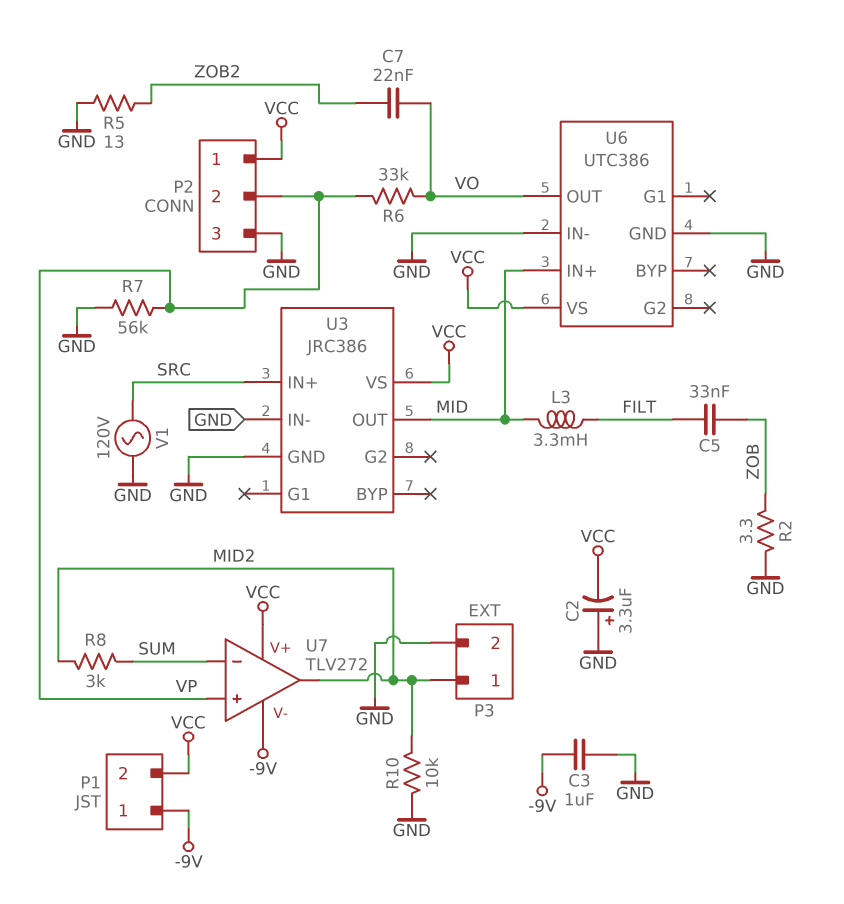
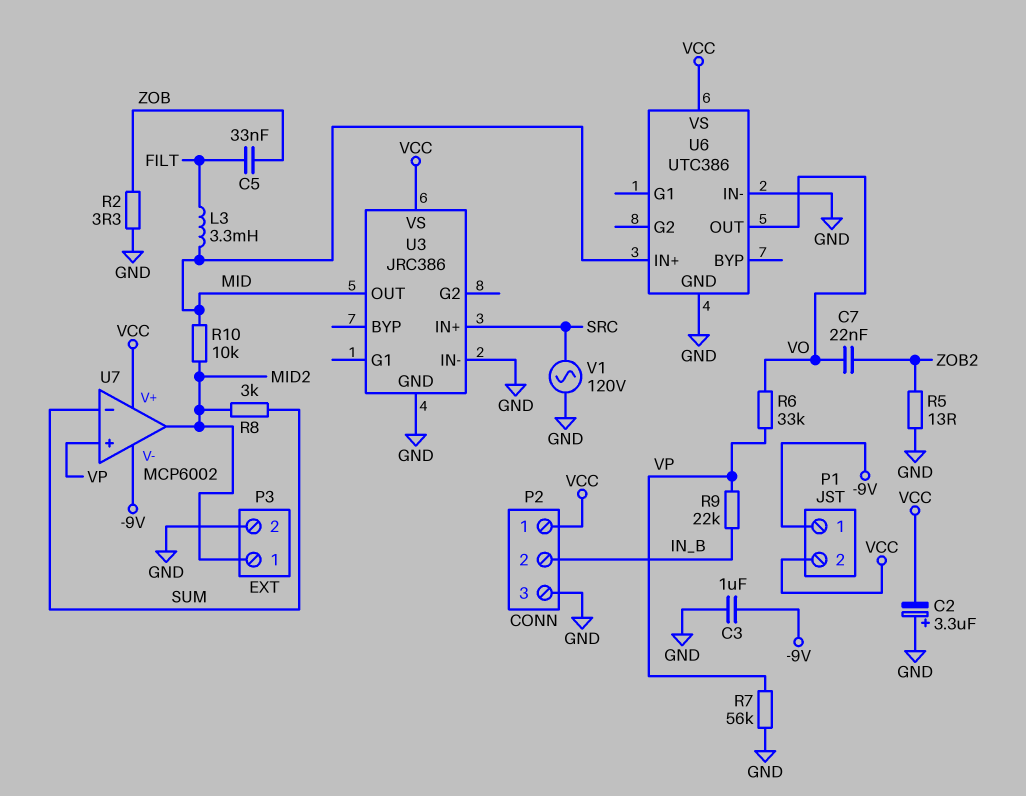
P2 pin 2: VP -> IN_B
R9: none -> 22k (IN_B, VP)
R10: 10k (GND, MID2) -> 10k (MID, MID2)
U7: TLV272 -> MCP6002

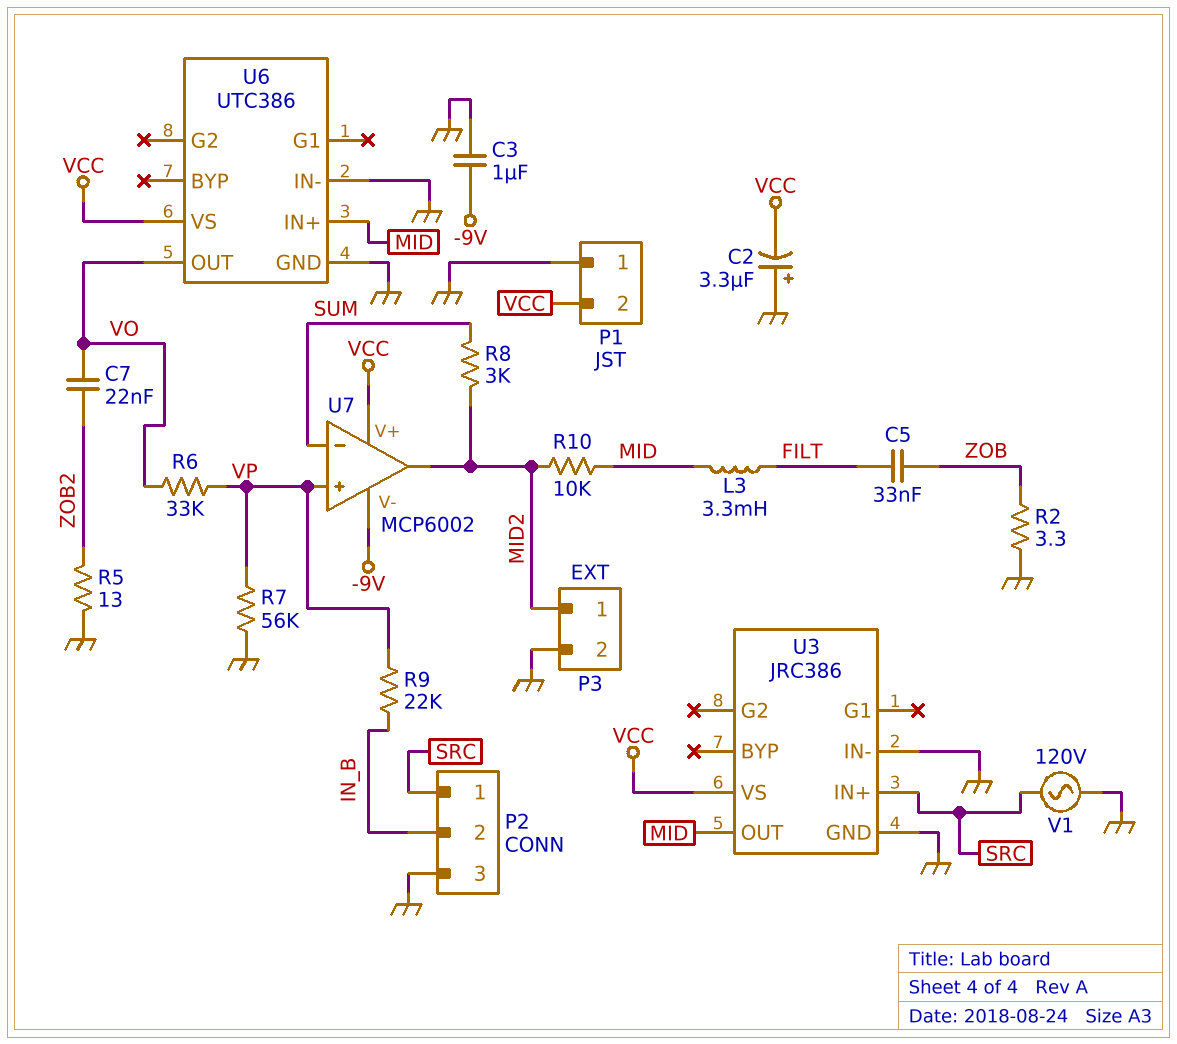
P1 pin 1: -9V -> GND
P2 pin 1: VCC -> SRC

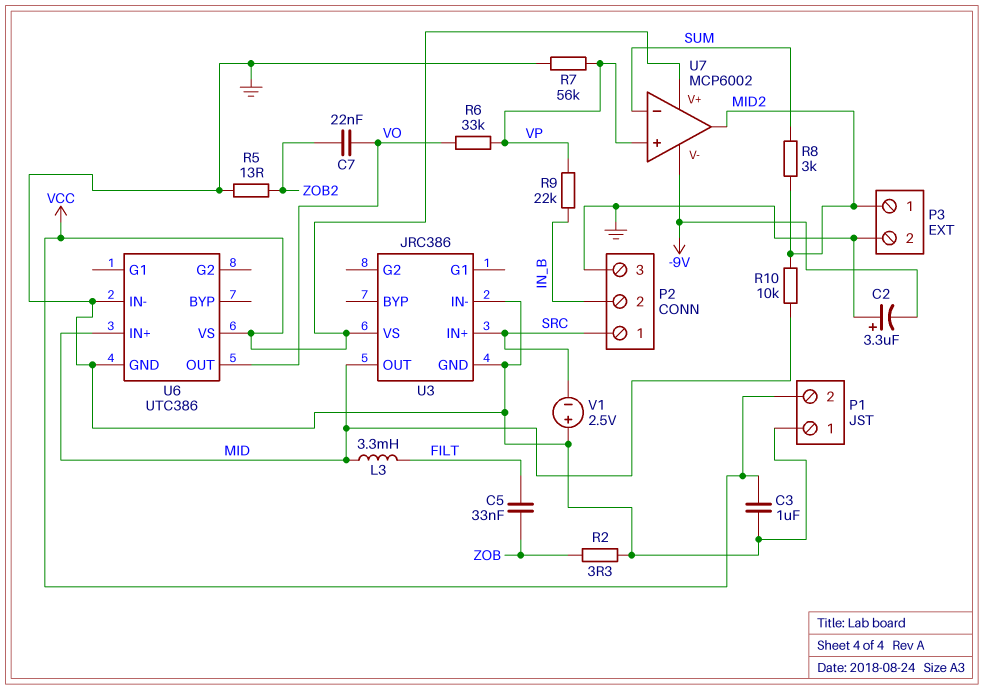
C2: 3.3uF (plus GND, minus VCC) -> 3.3uF (plus GND, minus -9V)
C3: 1uF (-9V, GND) -> 1uF (GND, VCC)
V1: AC 120V (GND, SRC) -> 2.5V (plus GND, minus SRC)

